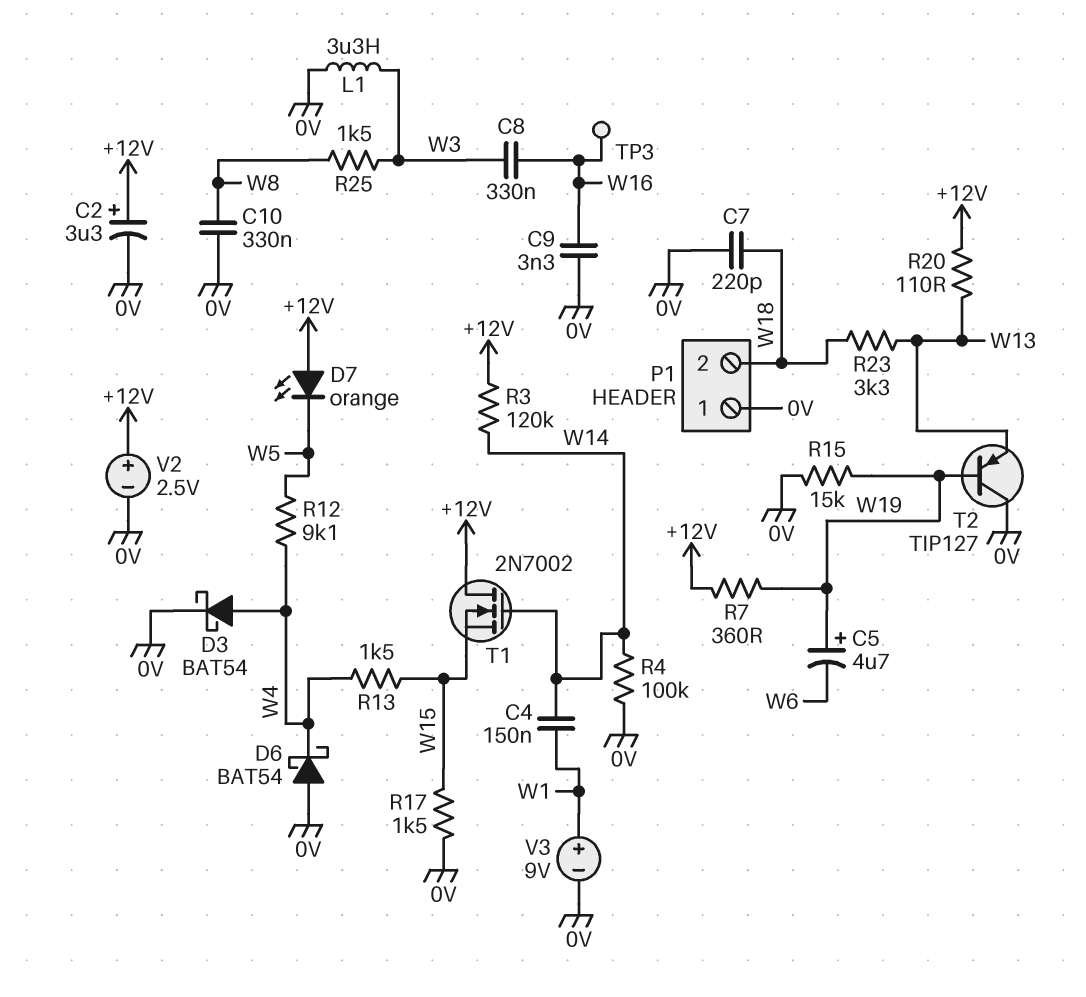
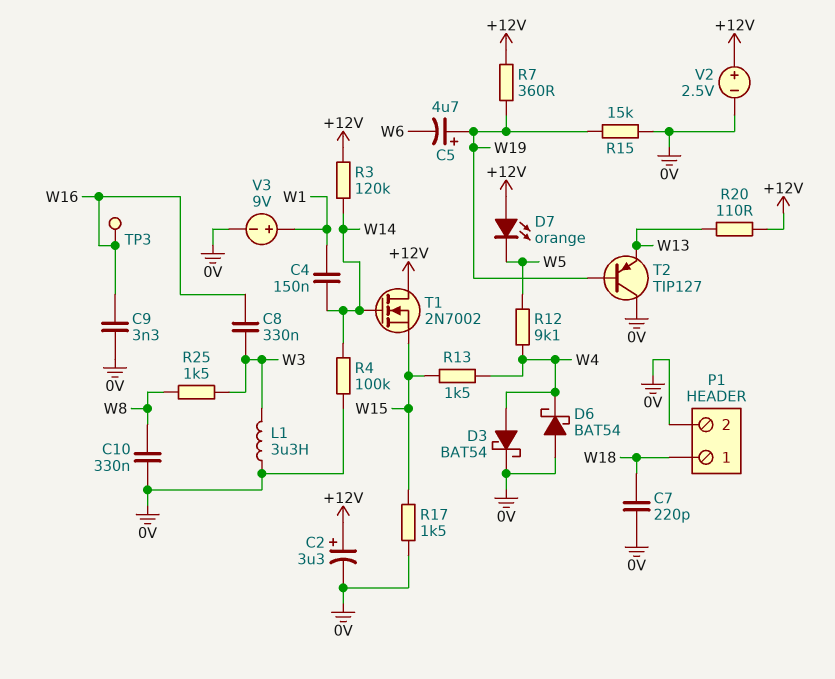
P1 pin 1: 0V -> W18
P1 pin 2: W18 -> 0V
R23: 3.3k (W13, W18) -> none

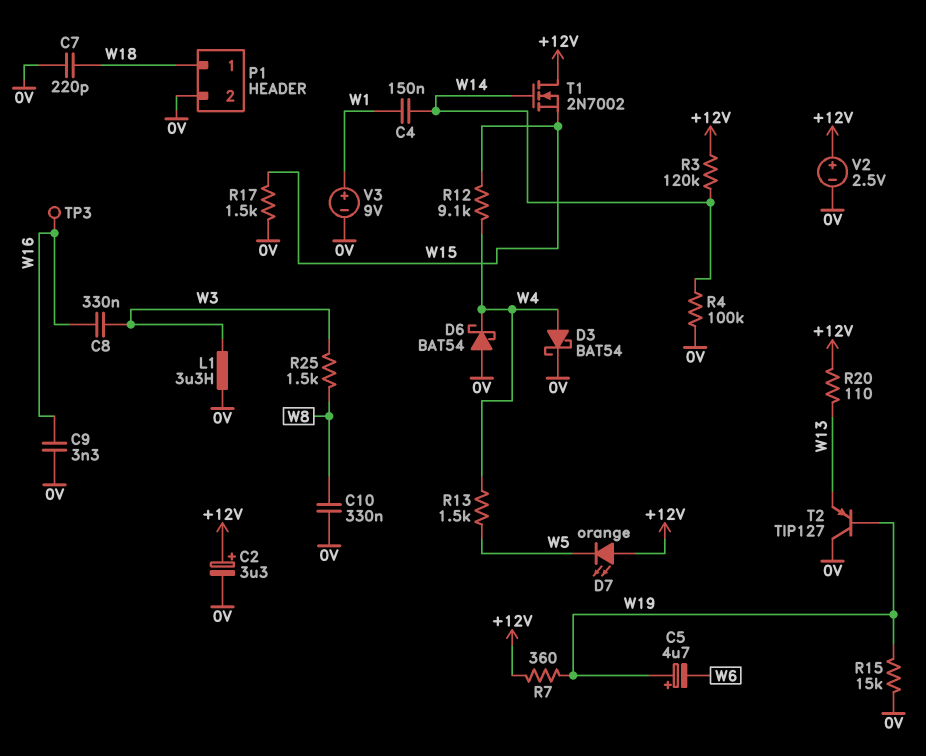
R12: 9.1k (W4, W5) -> 9.1k (W4, W15)
R13: 1.5k (W4, W15) -> 1.5k (W4, W5)

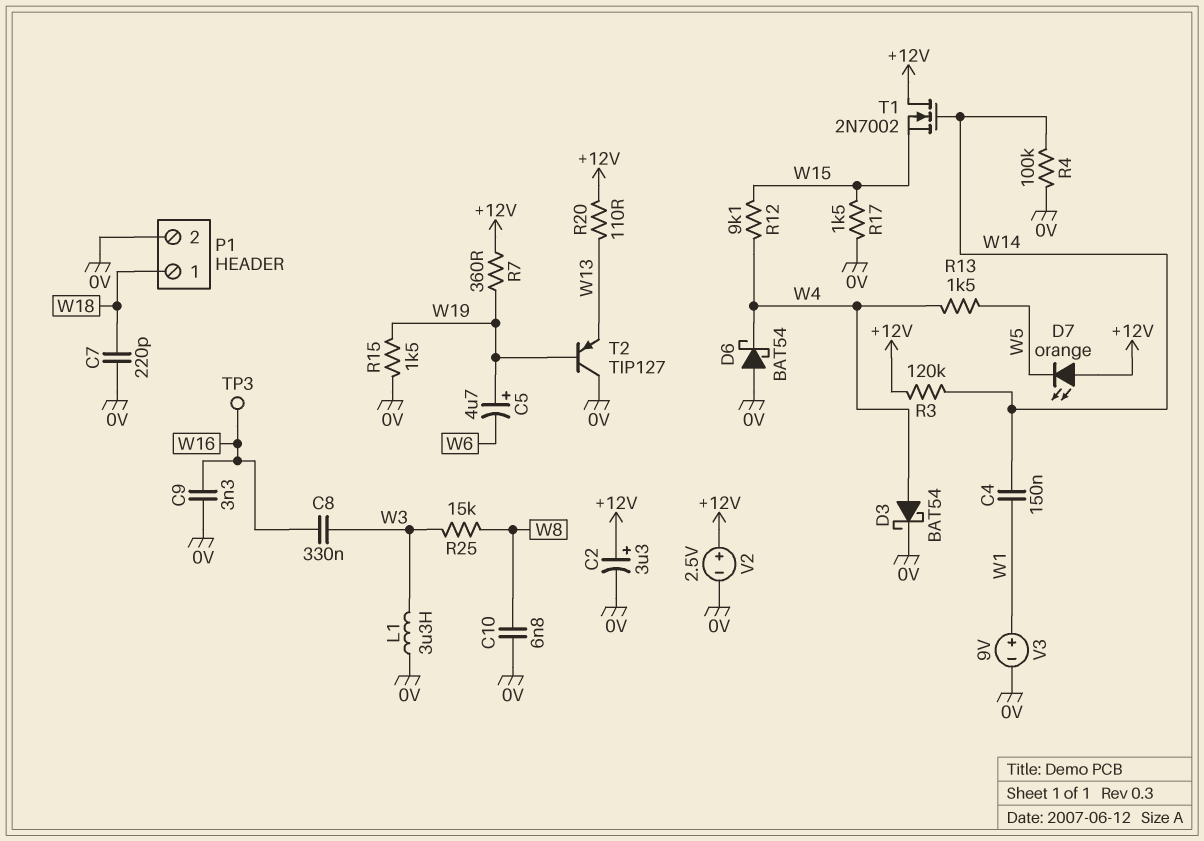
C10: 330nF (0V, W8) -> 6.8nF (0V, W8)
R15: 15k (0V, W19) -> 1.5k (0V, W19)
R25: 1.5k (W3, W8) -> 15k (W3, W8)

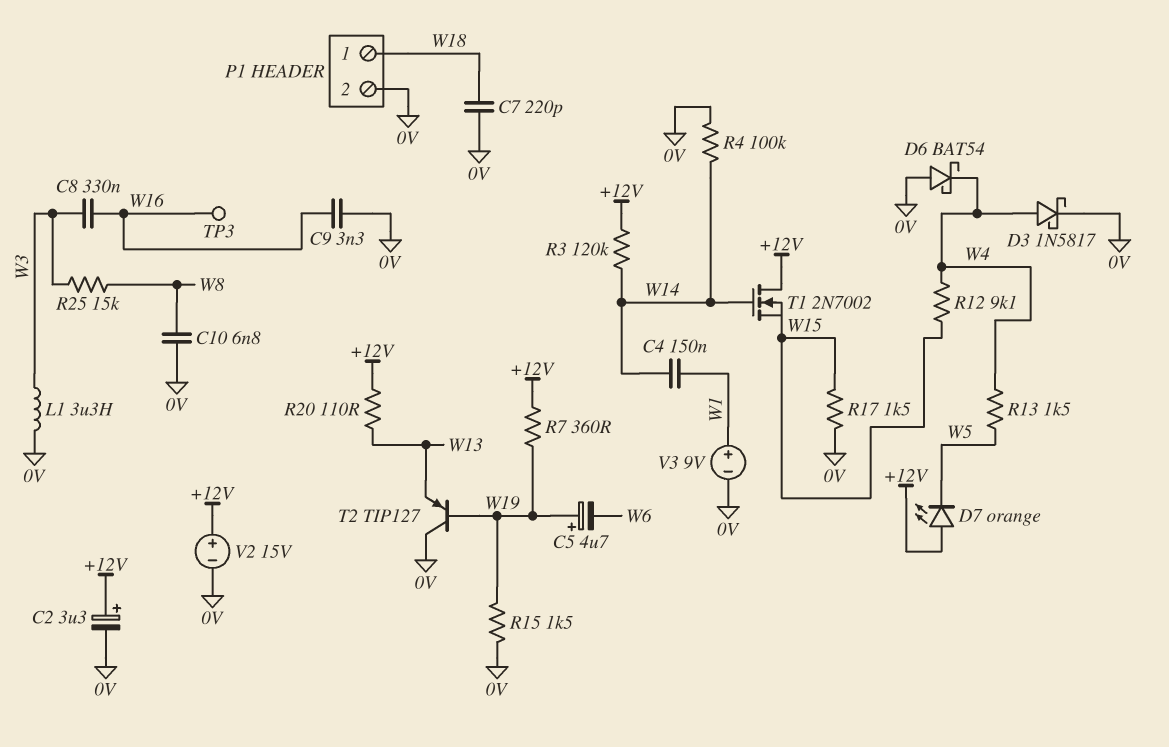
D3: schottky BAT54 (A W4, K 0V) -> schottky 1N5817 (A W4, K 0V)
V2: 2.5V (plus +12V, minus 0V) -> 15V (plus +12V, minus 0V)

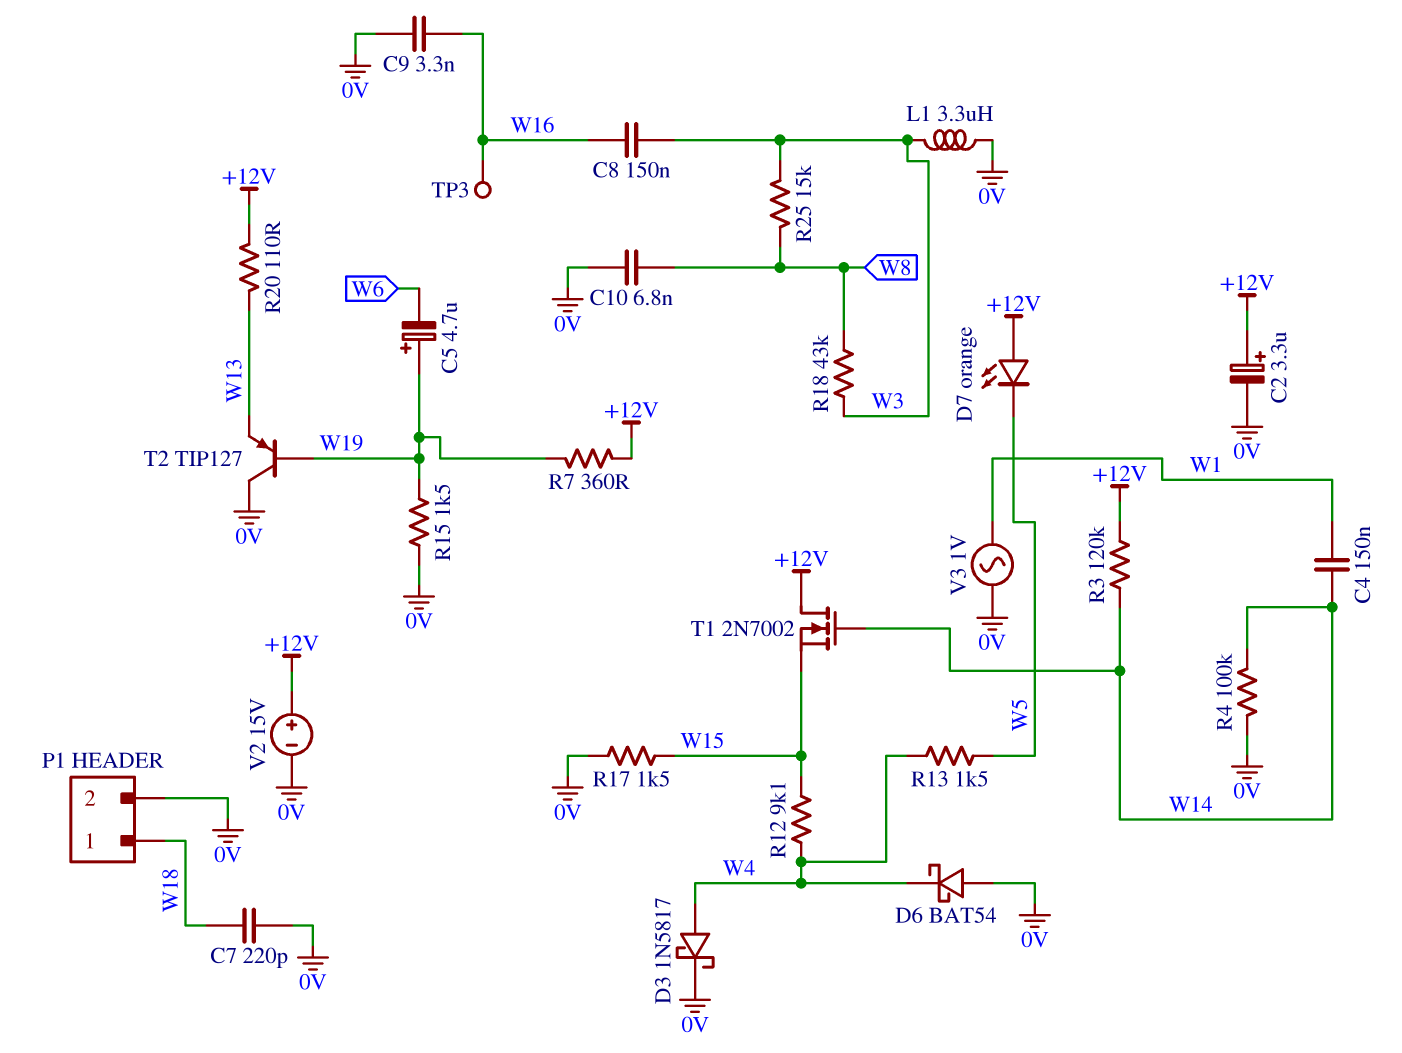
C8: 330nF (W3, W16) -> 150nF (W3, W16)
R18: none -> 43k (W3, W8)
V3: 9V (plus W1, minus 0V) -> AC 1V (0V, W1)

